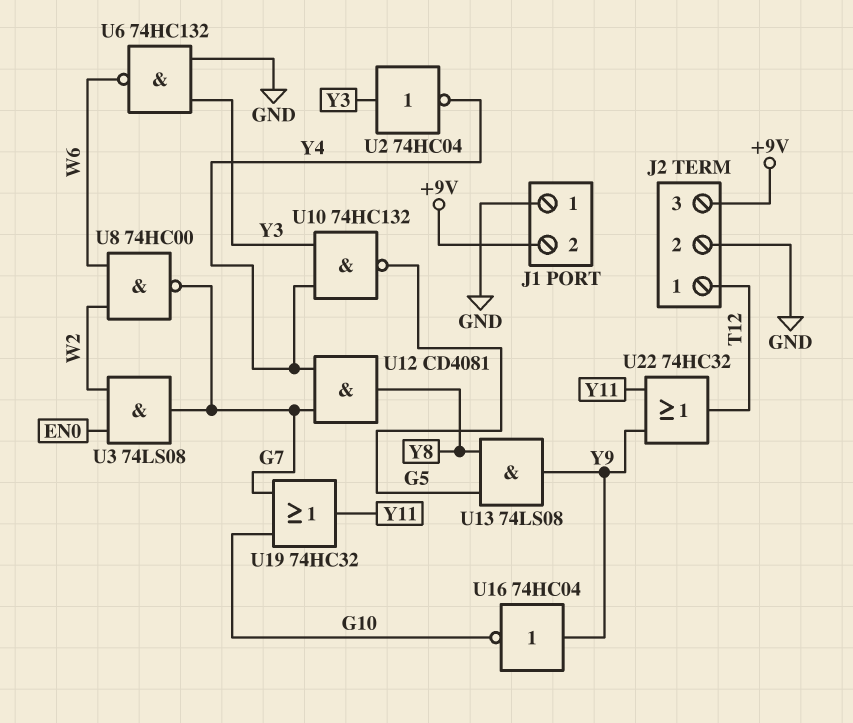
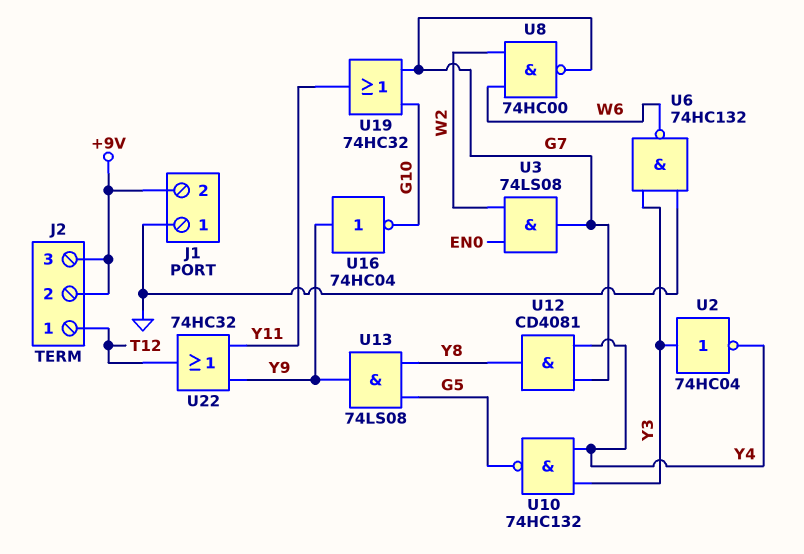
J2 pin 2: GND -> +9V

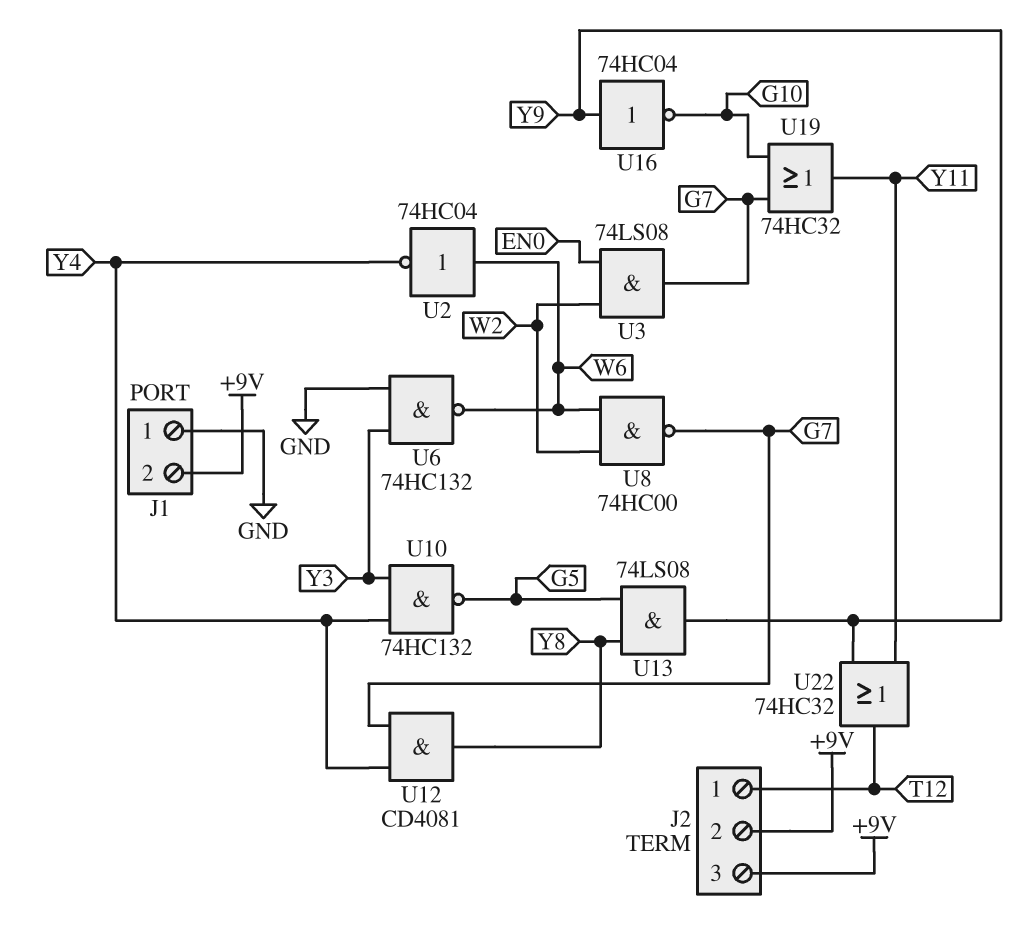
U2: NOT 74HC04 (in Y3, out Y4) -> NOT 74HC04 (in W6, out Y4)

